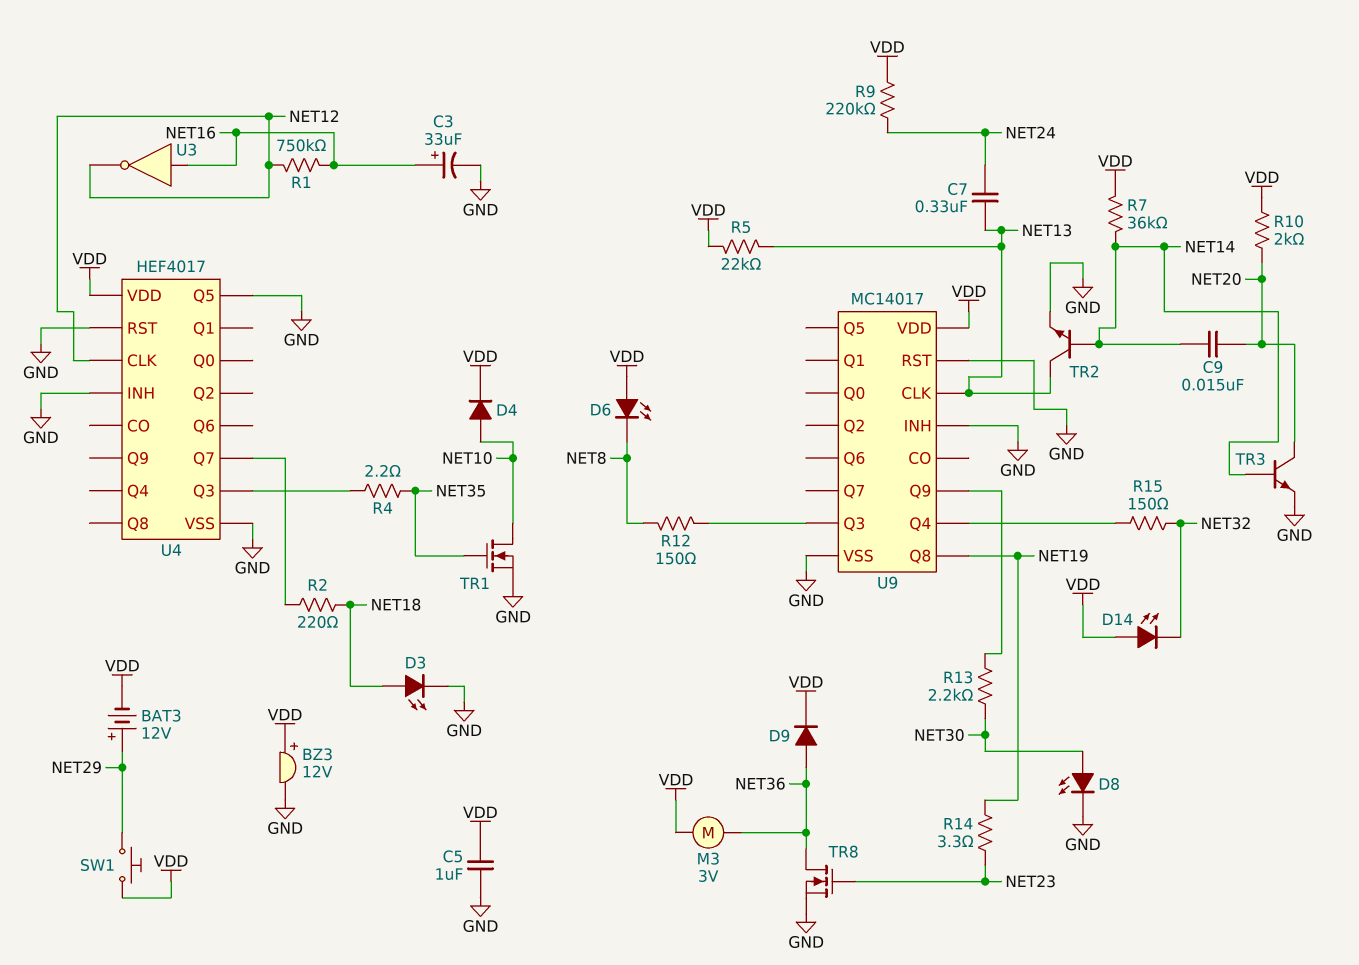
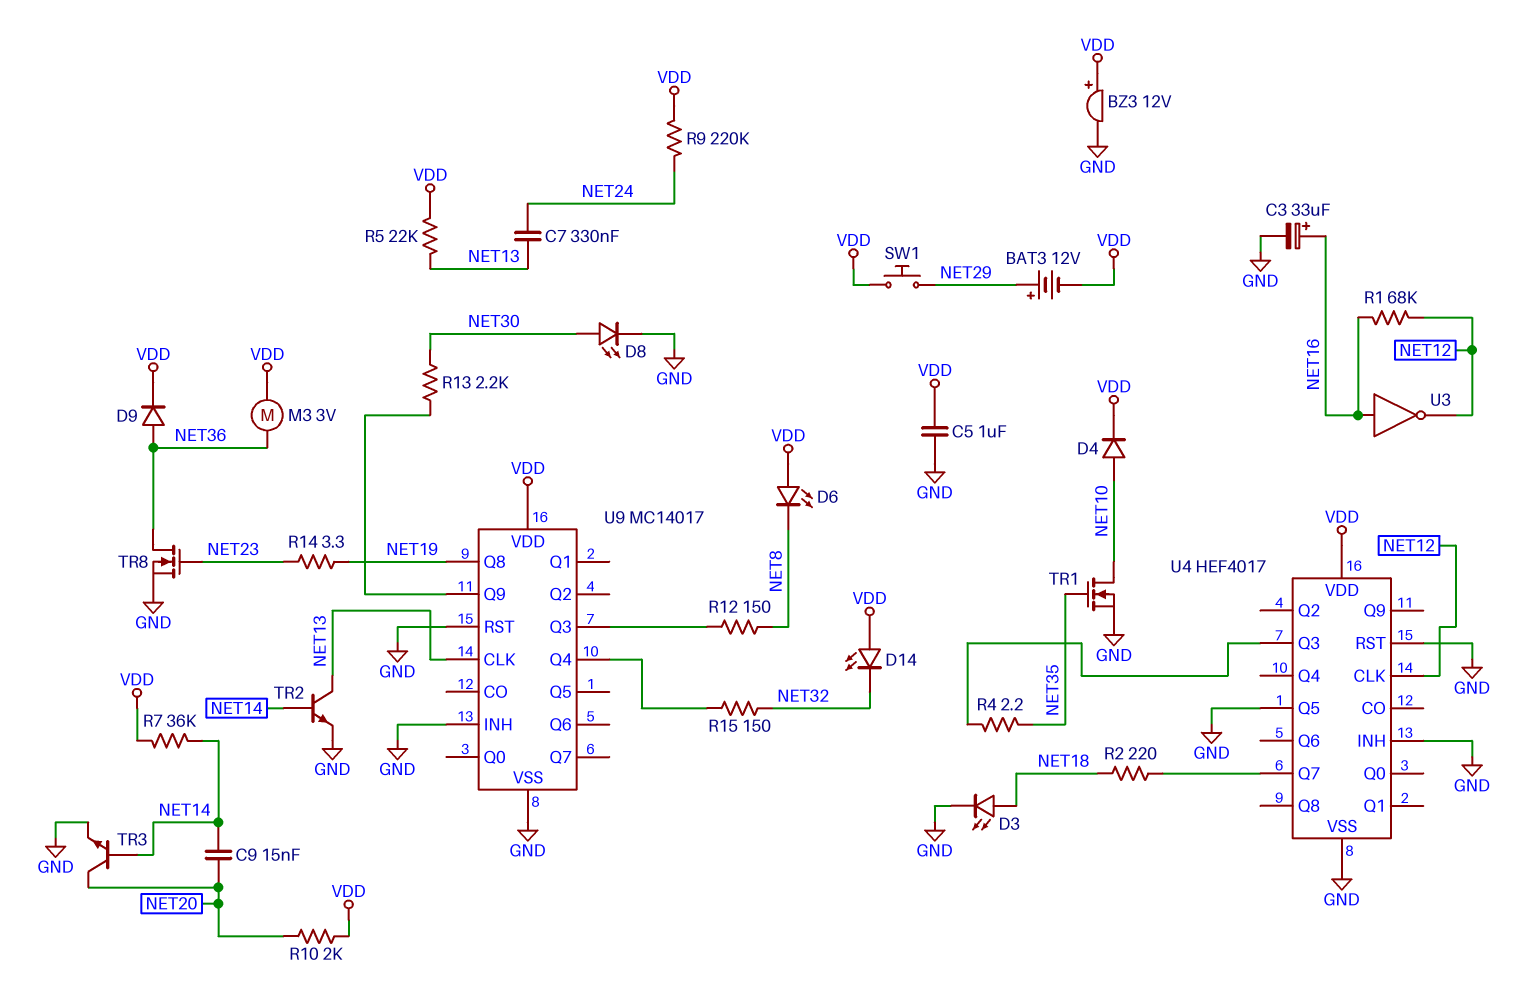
R1: 750k (NET12, NET16) -> 68k (NET12, NET16)

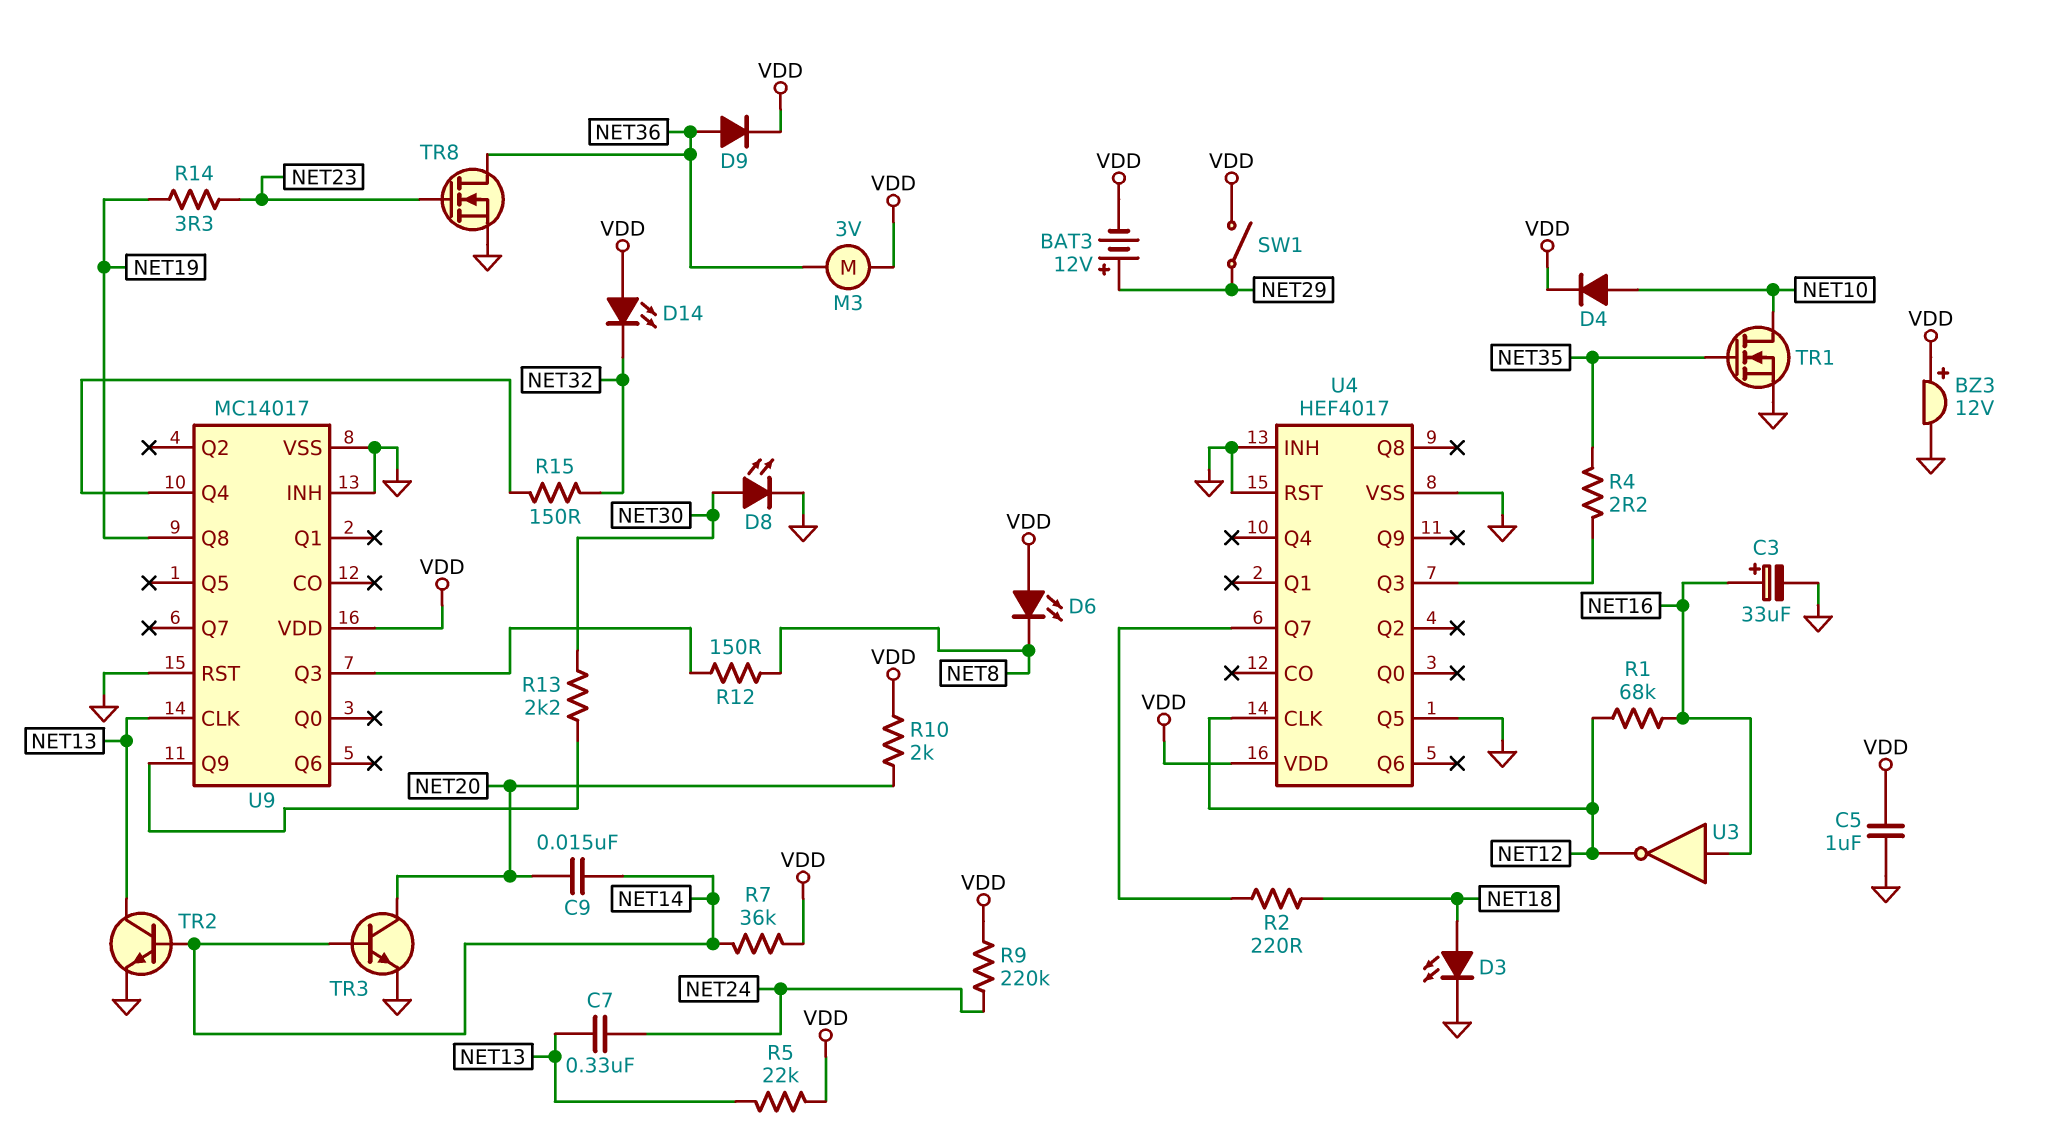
SW1: button (NET29, VDD) -> switch (NET29, VDD)

